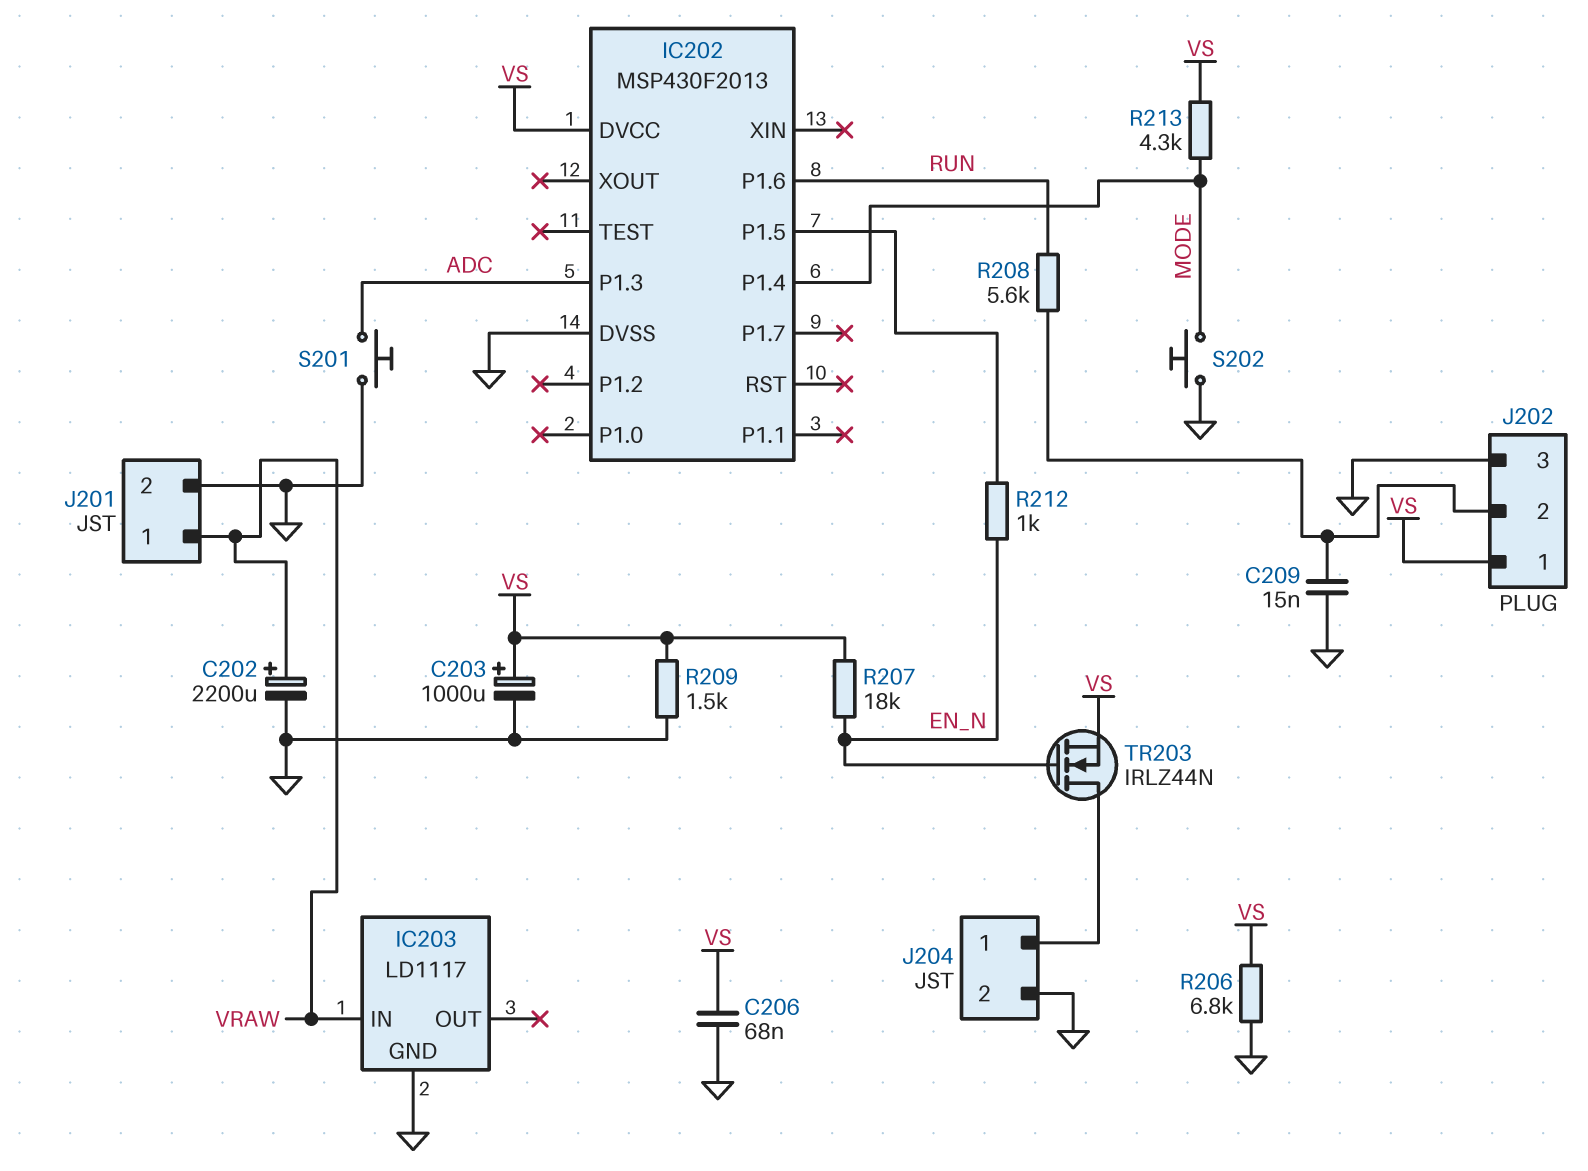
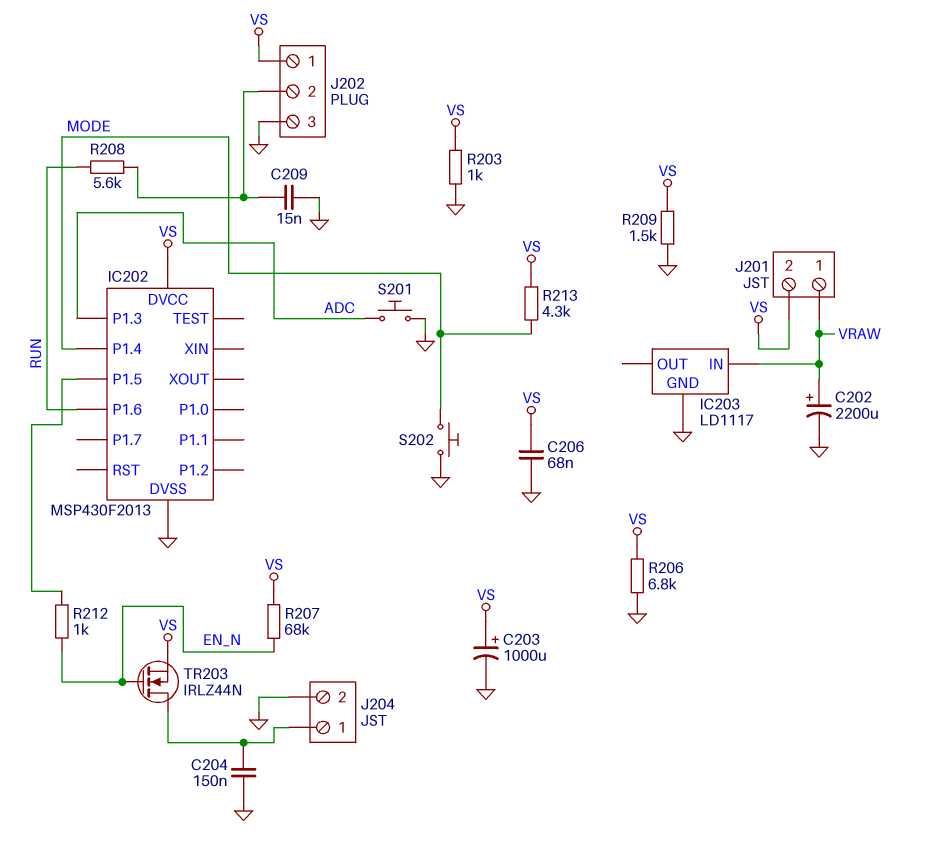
C204: none -> 150nF (GND, J204/1)
J201 pin 2: GND -> VS
R203: none -> 1k (GND, VS)
R207: 18k (EN_N, VS) -> 68k (EN_N, VS)

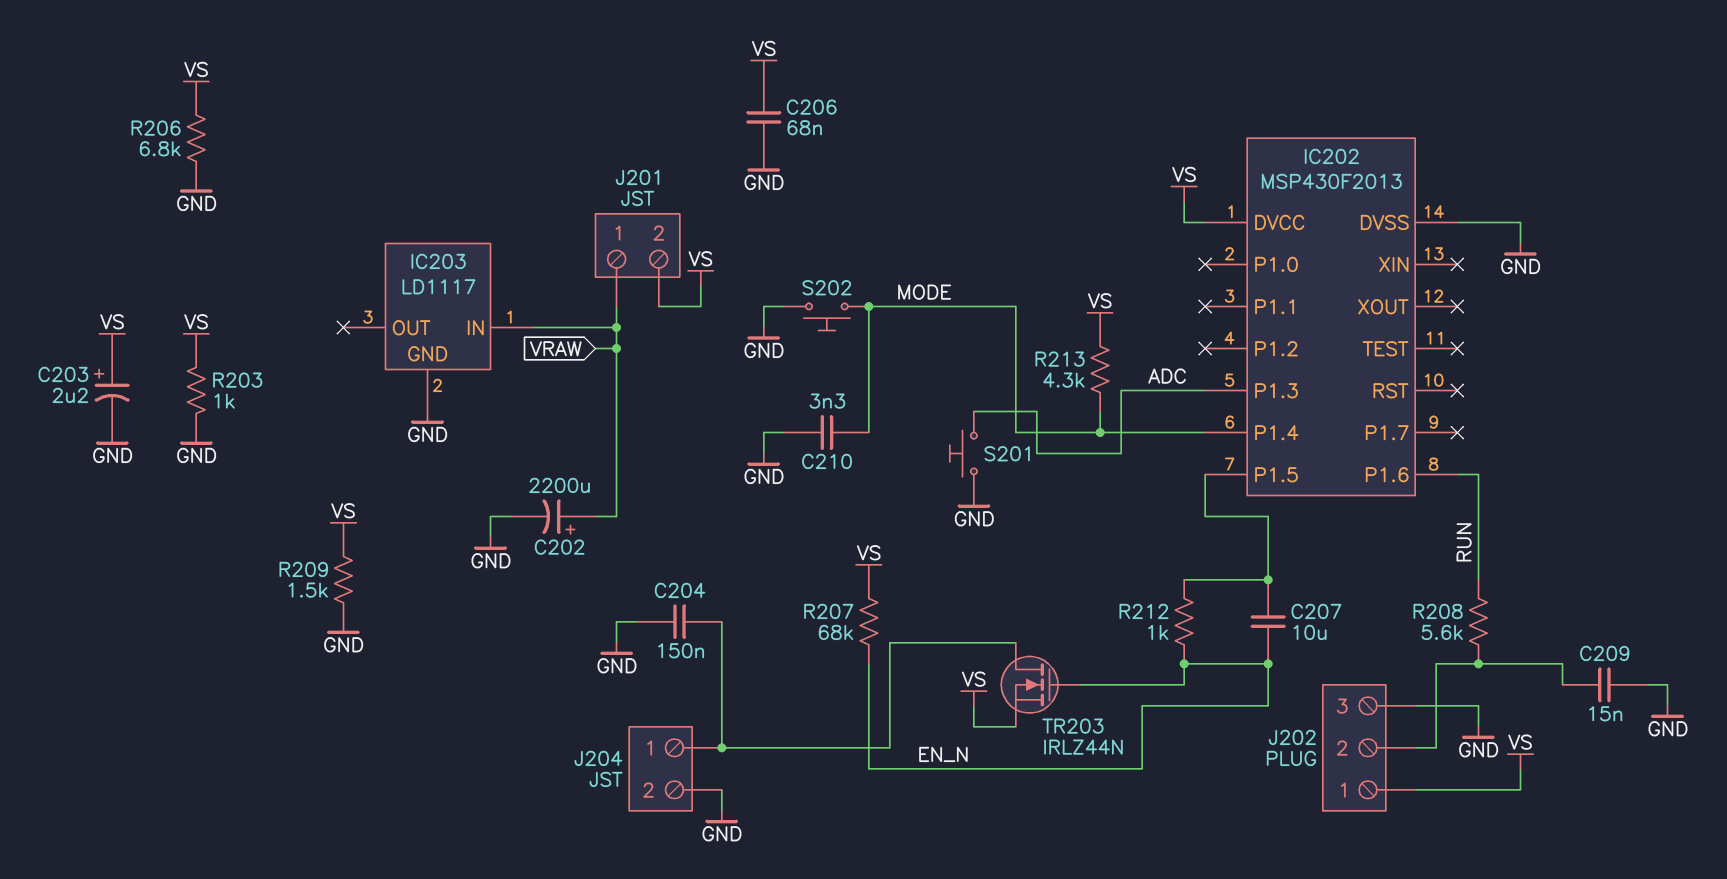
C203: 1000uF (plus VS, minus GND) -> 2.2uF (plus VS, minus GND)
C207: none -> 10uF (EN_N, IC202/P1.5)
C210: none -> 3.3nF (GND, MODE)

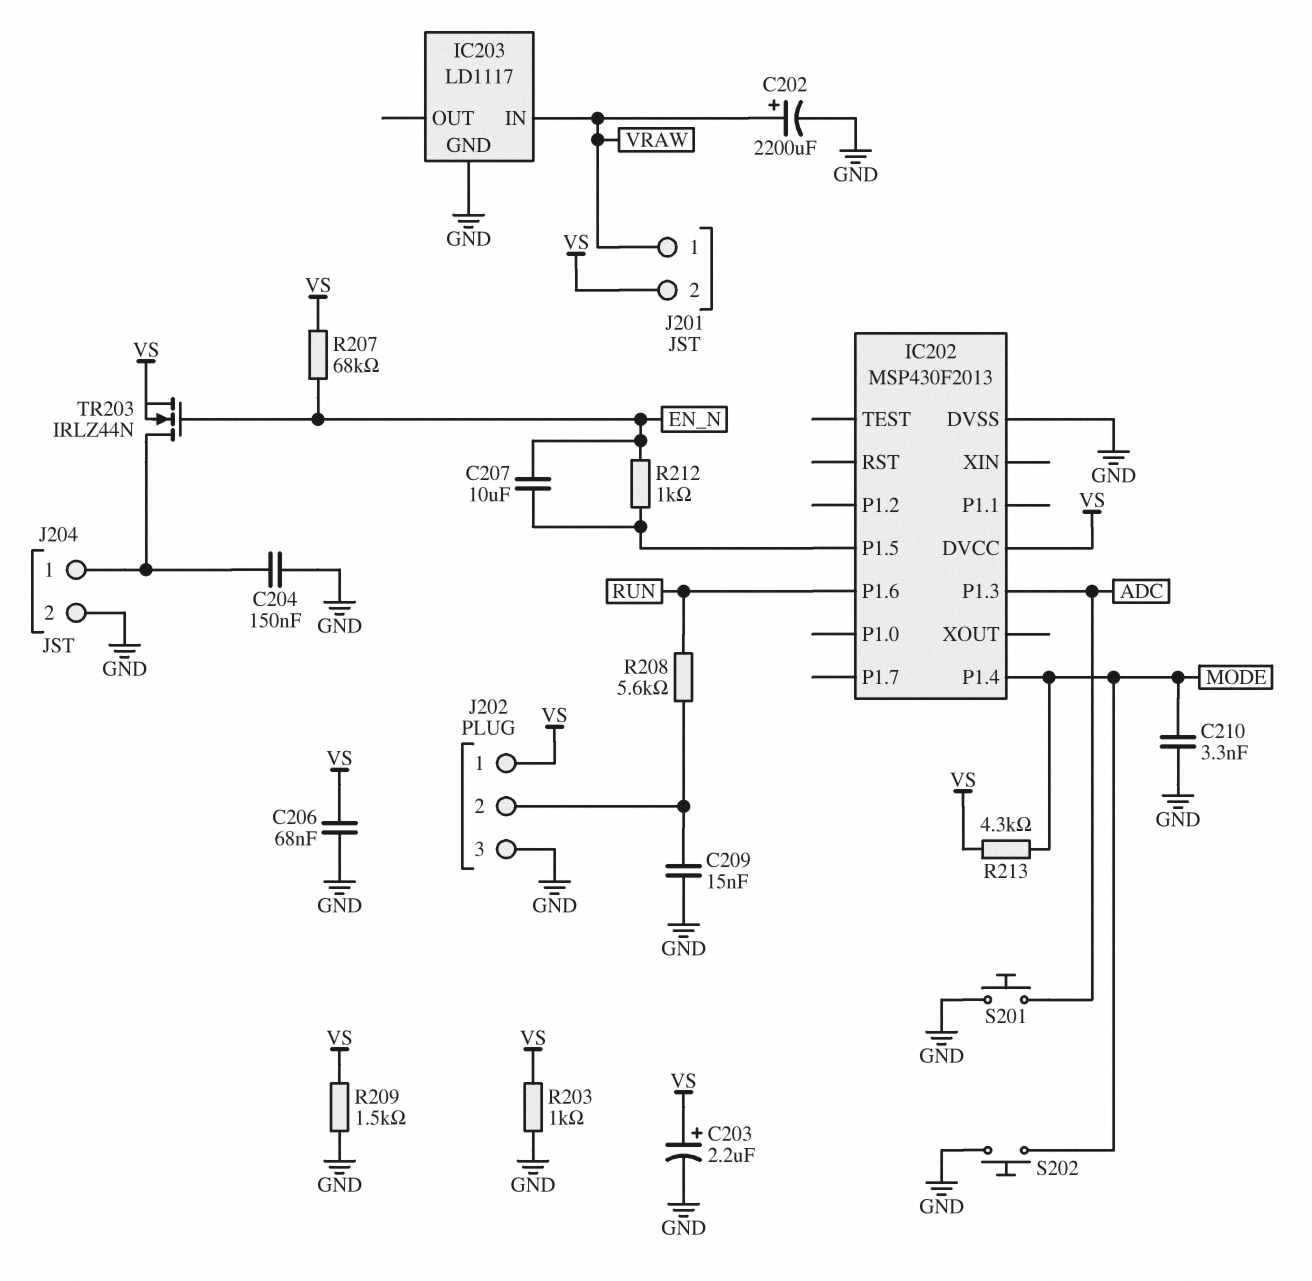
R206: 6.8k (GND, VS) -> none

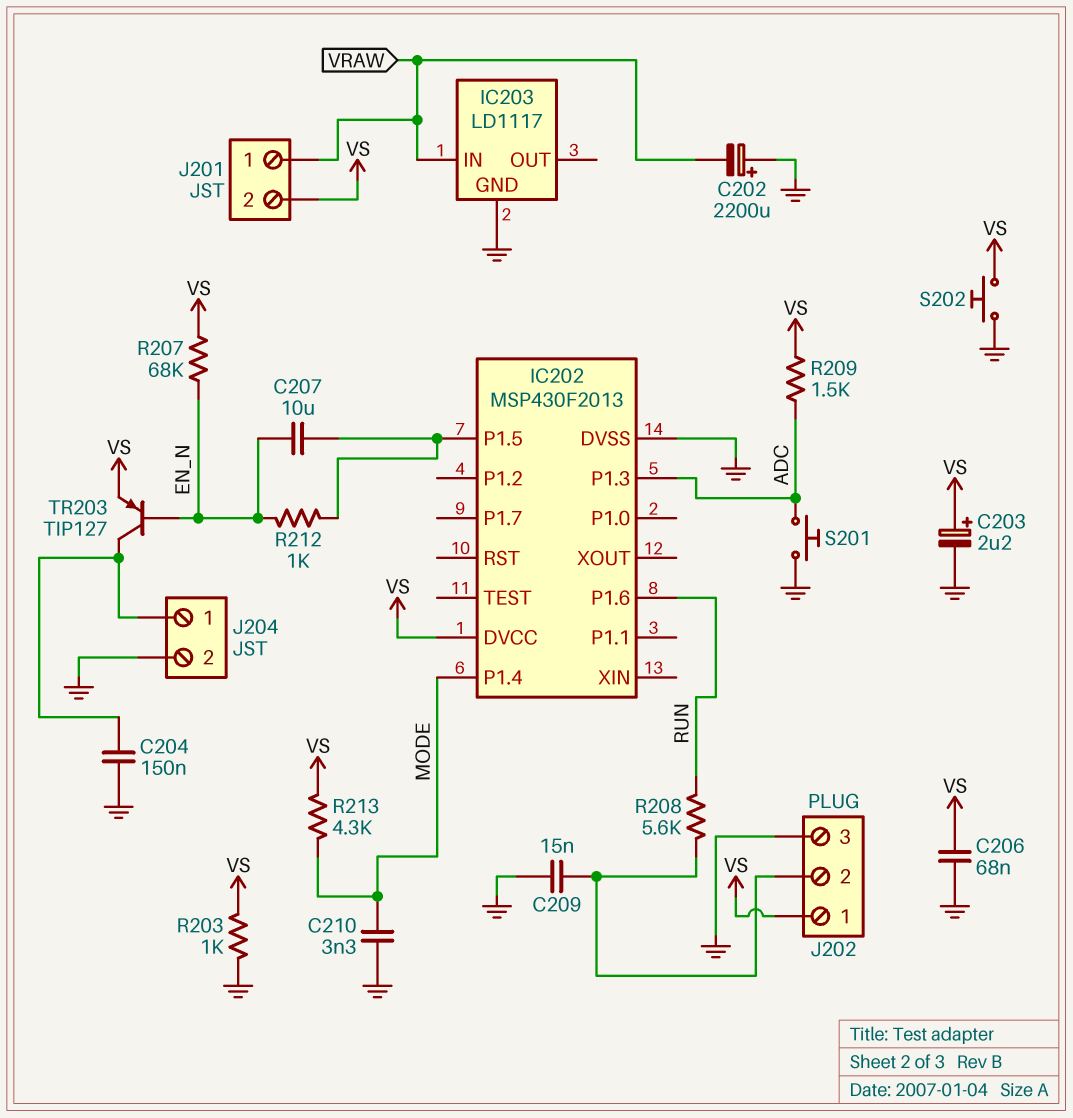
C202: 2200uF (plus VRAW, minus GND) -> 2200uF (plus GND, minus VRAW)
R209: 1.5k (GND, VS) -> 1.5k (ADC, VS)
S202: button (GND, MODE) -> button (GND, VS)
TR203: NMOS IRLZ44N (G EN_N, D J204/1, S VS) -> PNP TIP127 (B EN_N, C J204/1, E VS)

